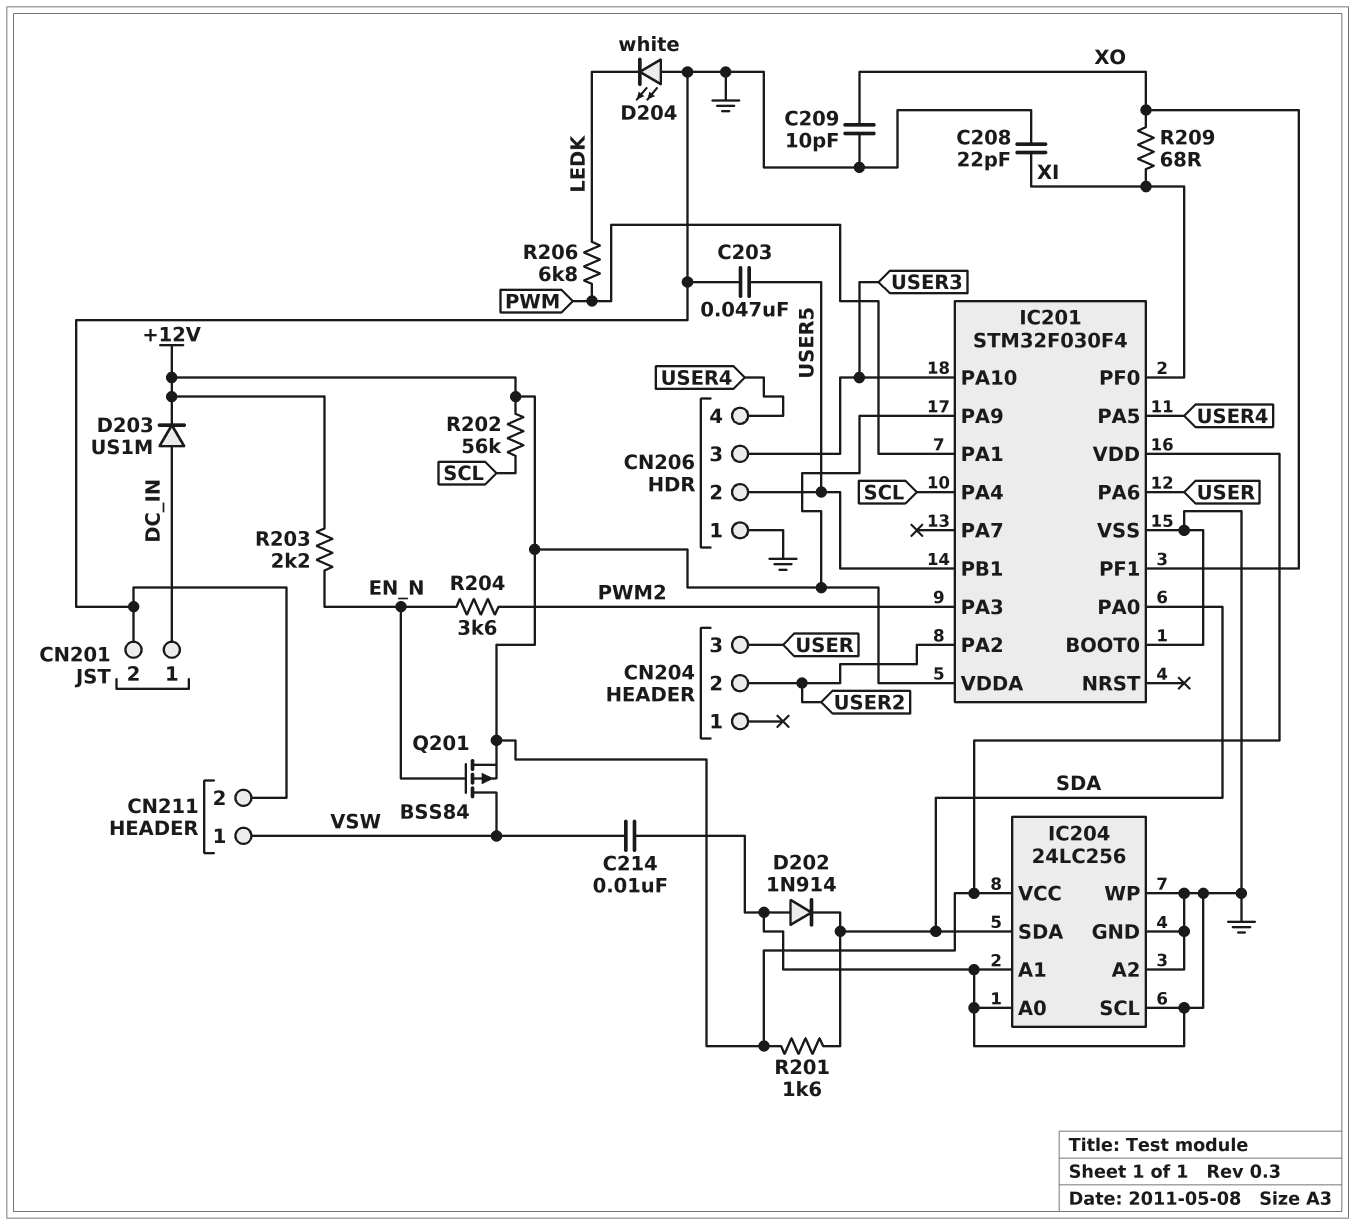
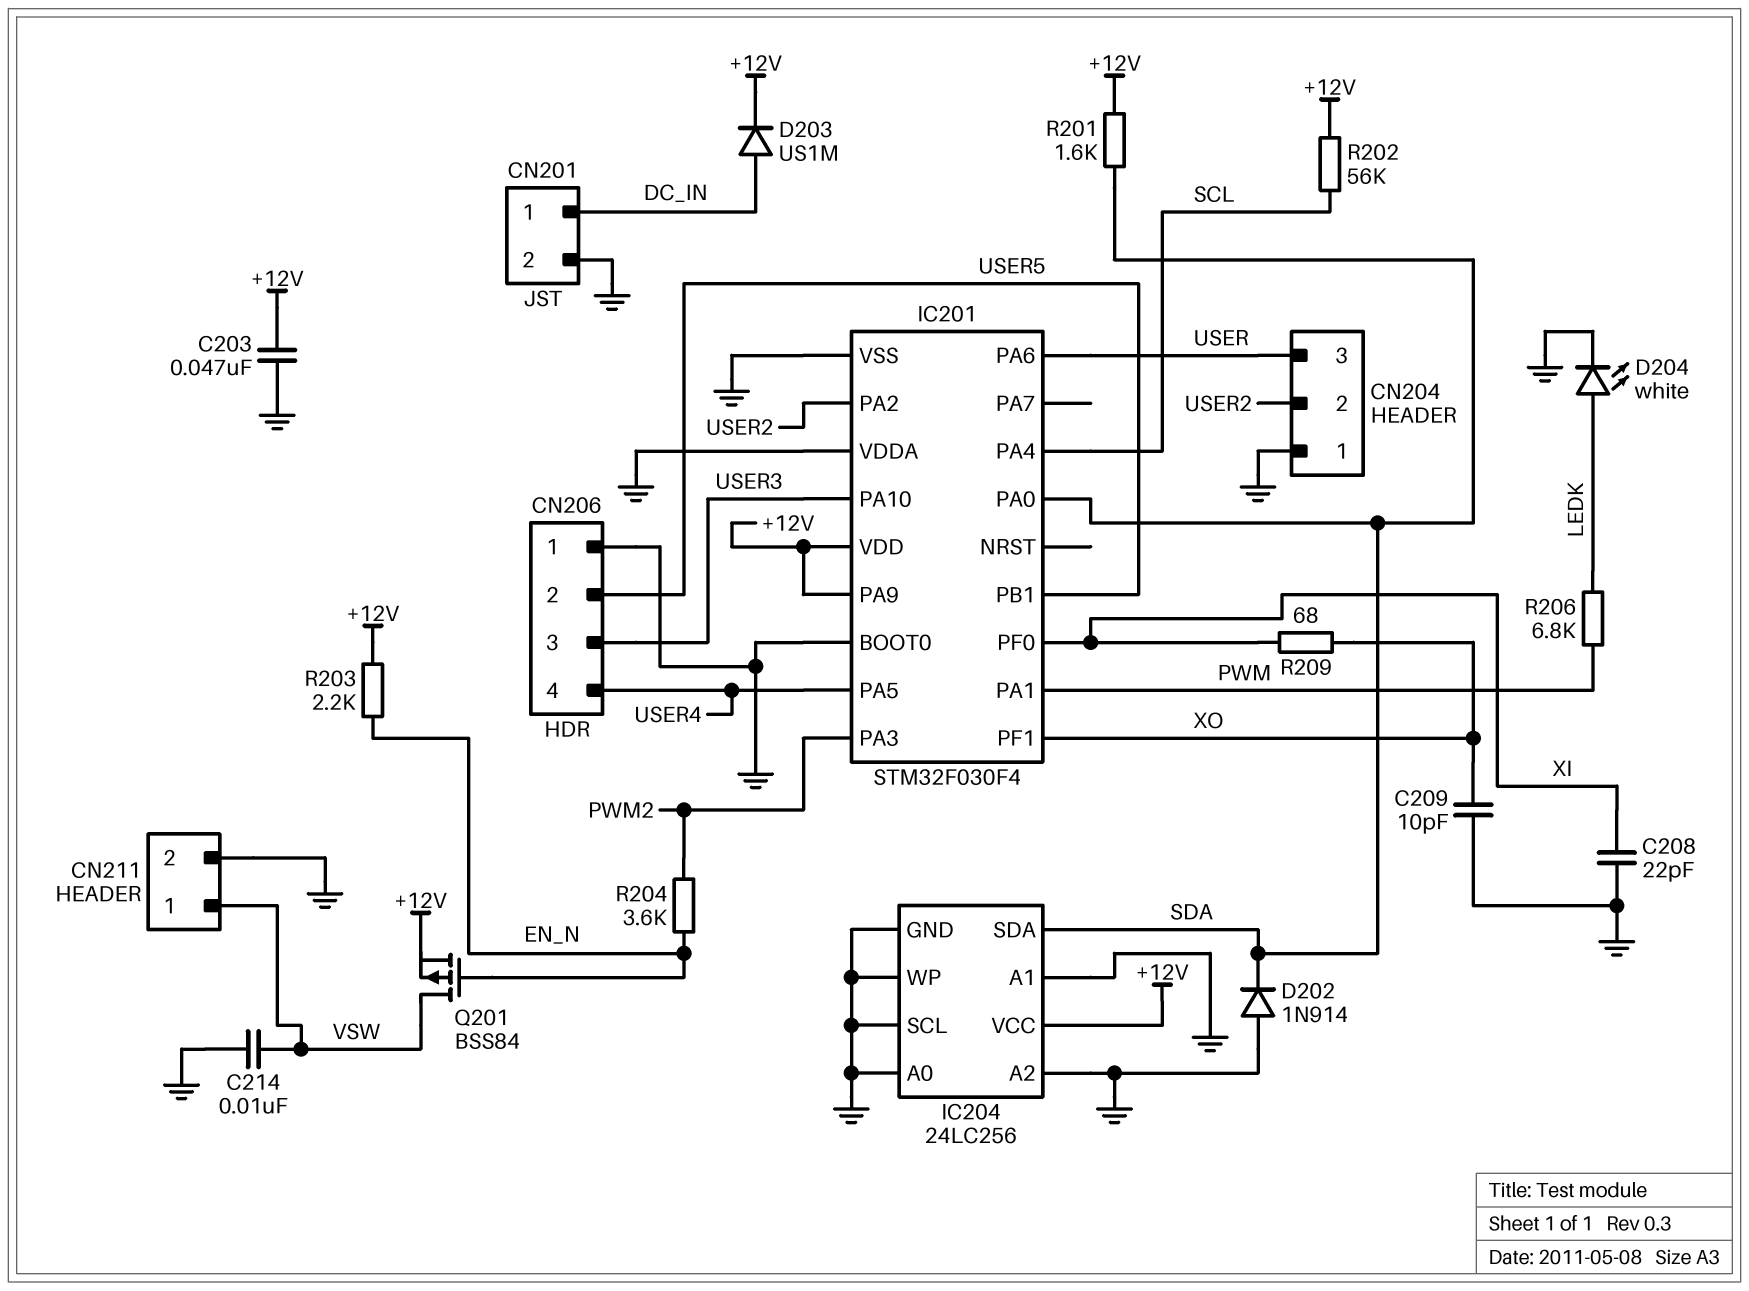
C203: 47nF (GND, USER5) -> 47nF (+12V, GND)
CN204 pin 1: none -> GND
D204: LED white (A GND, K LEDK) -> LED white (A LEDK, K GND)
IC201 pin VDDA: +12V -> GND

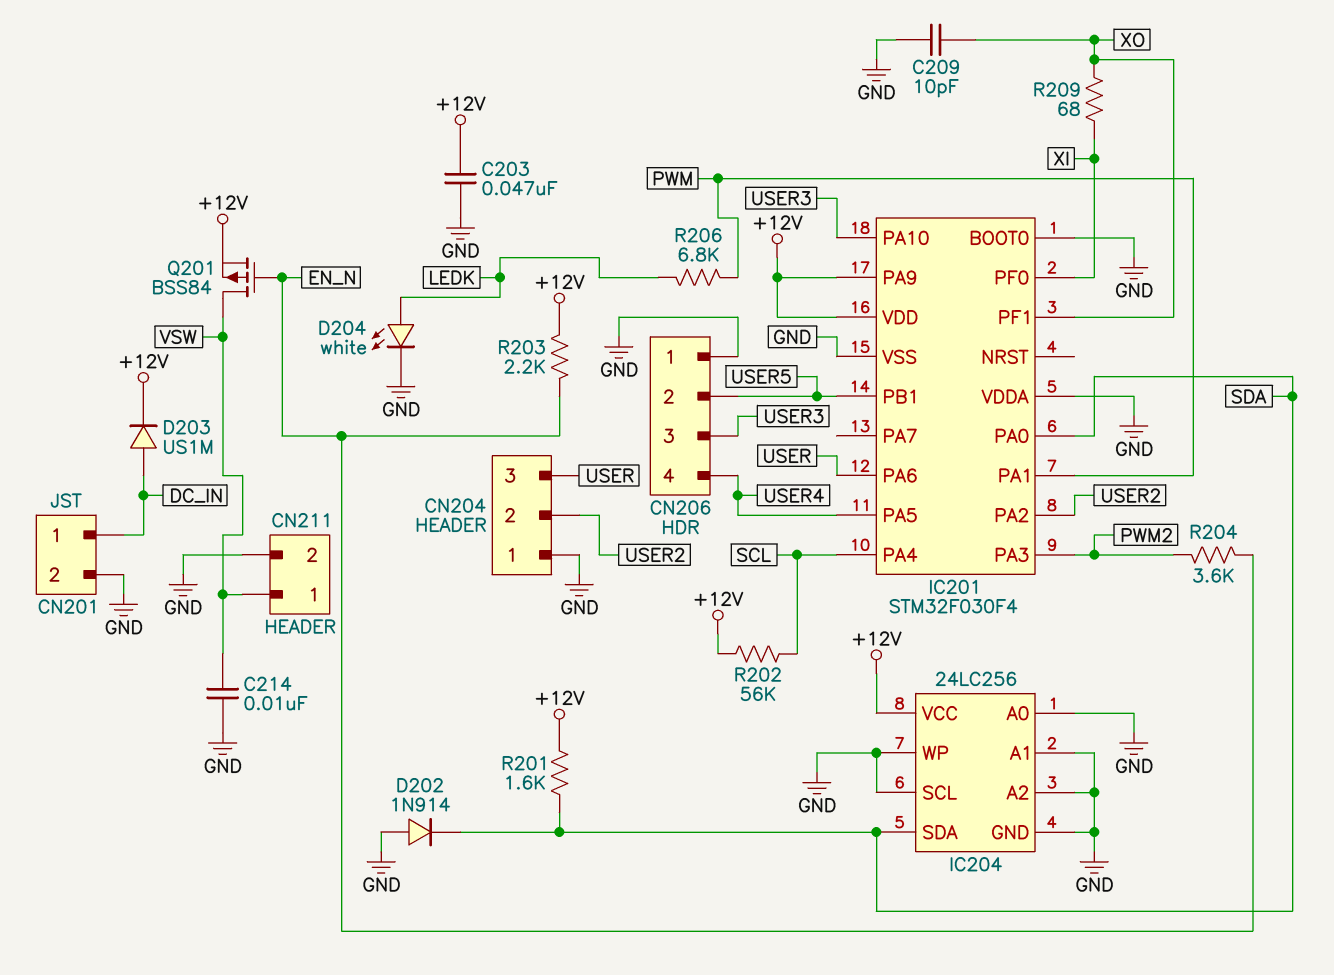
C208: 22pF (GND, XI) -> none

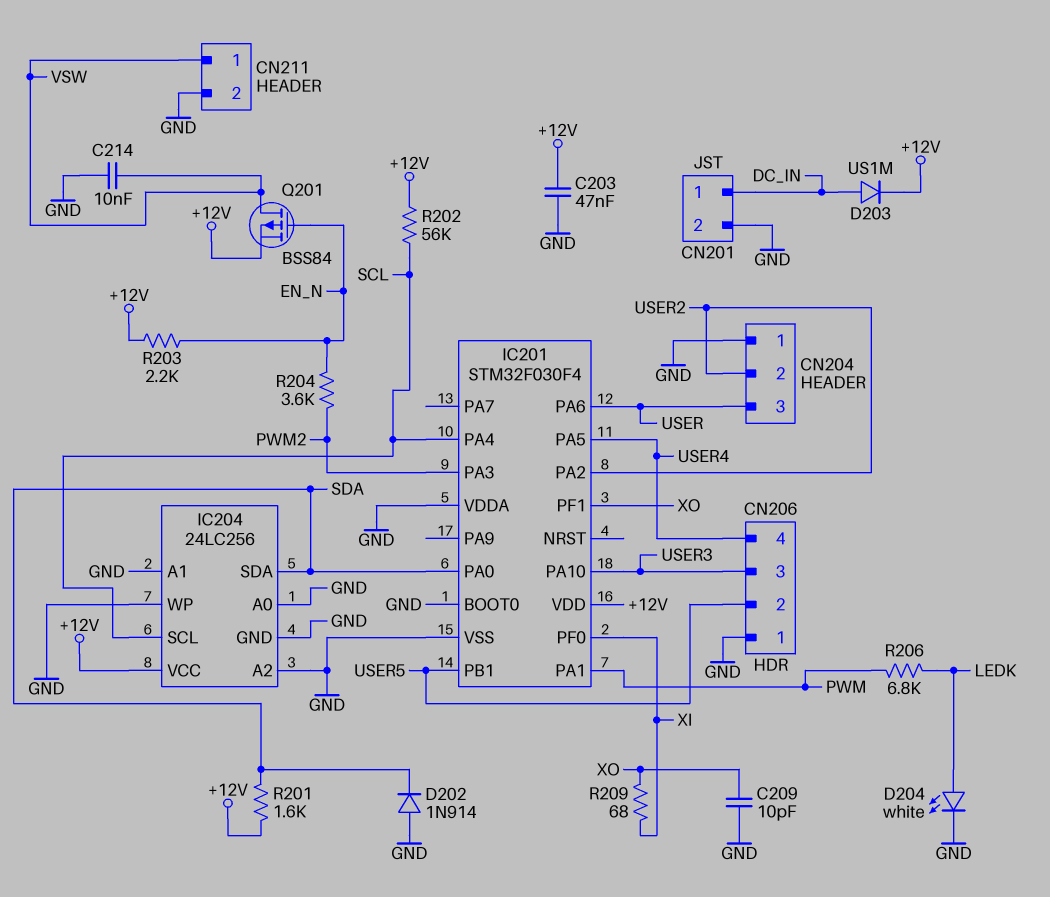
IC201 pin PA9: +12V -> none
IC204 pin SCL: GND -> SCL

